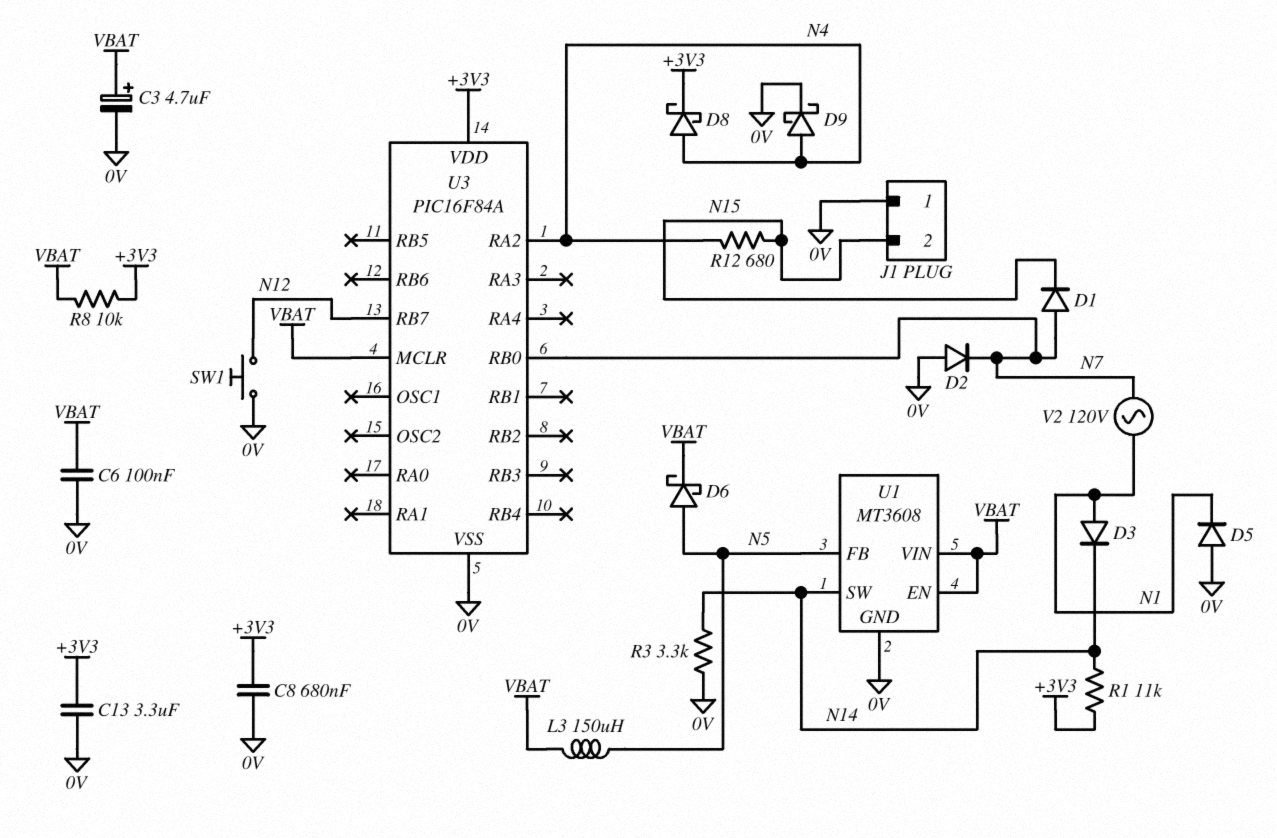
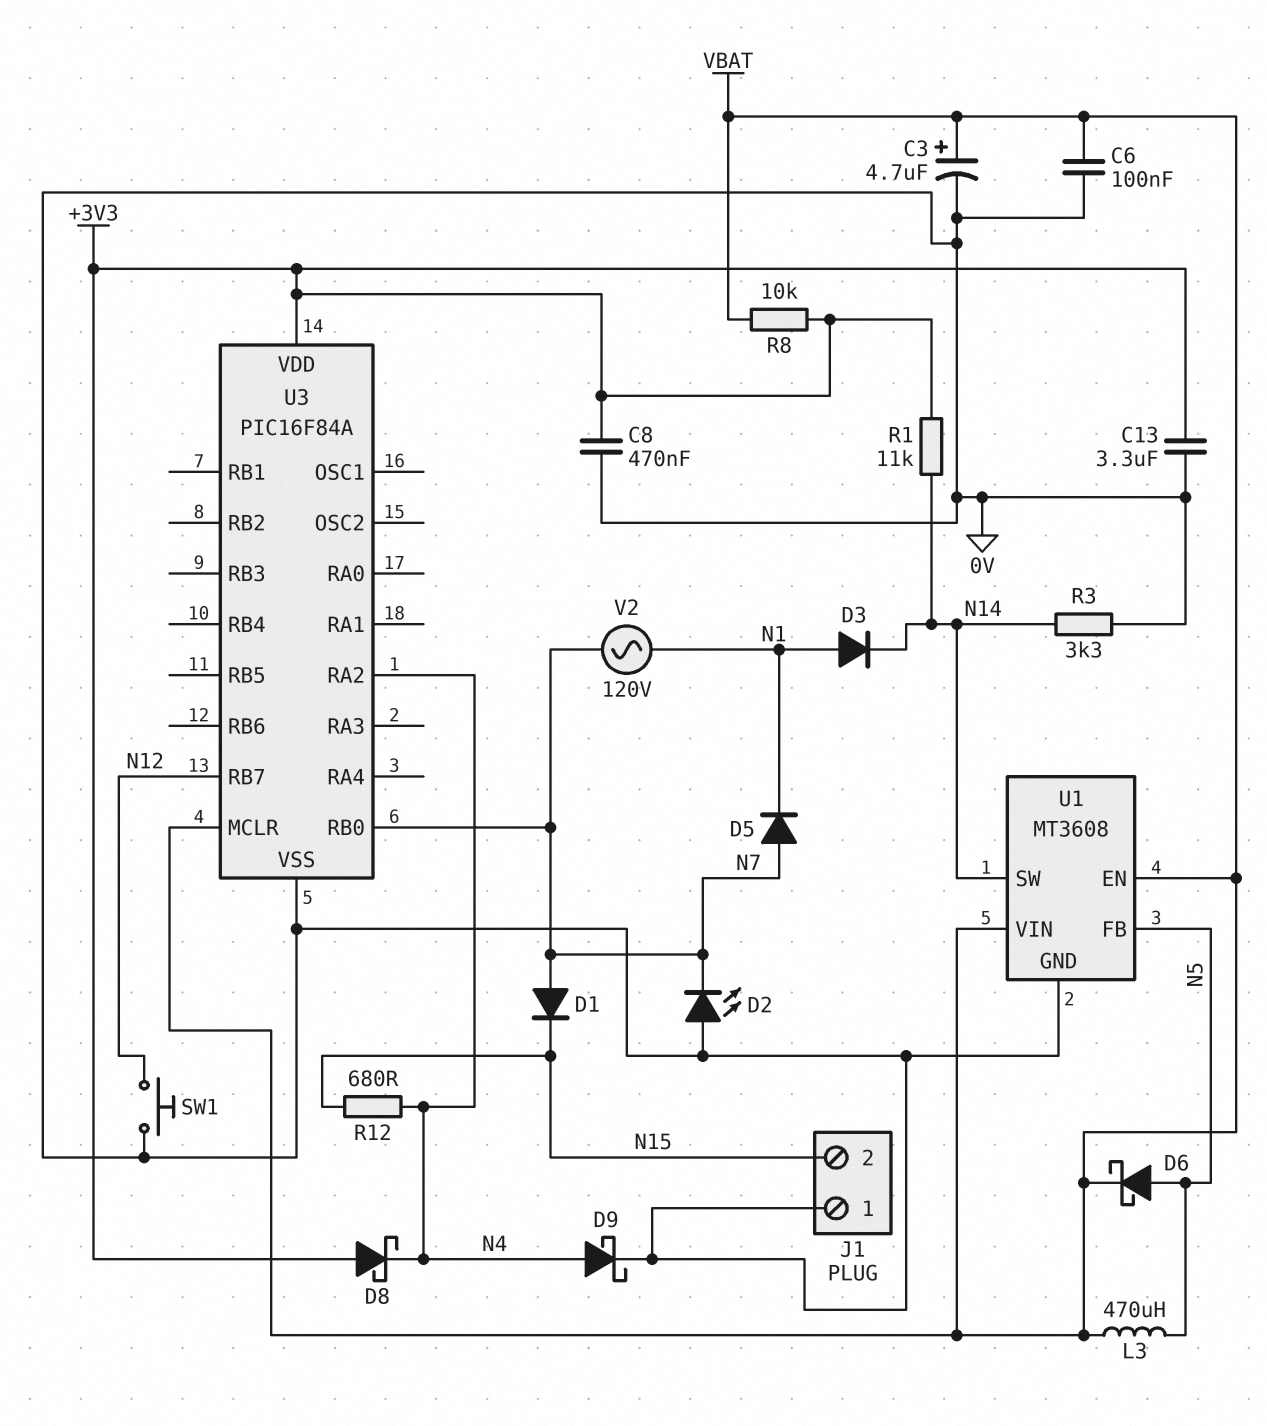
C8: 680nF (+3V3, 0V) -> 470nF (+3V3, 0V)
D2: diode (A 0V, K N7) -> LED (A 0V, K N7)
D5: diode (A 0V, K N1) -> diode (A N7, K N1)
D8: schottky (A N4, K +3V3) -> schottky (A +3V3, K N4)
L3: 150uH (N5, VBAT) -> 470uH (N5, VBAT)

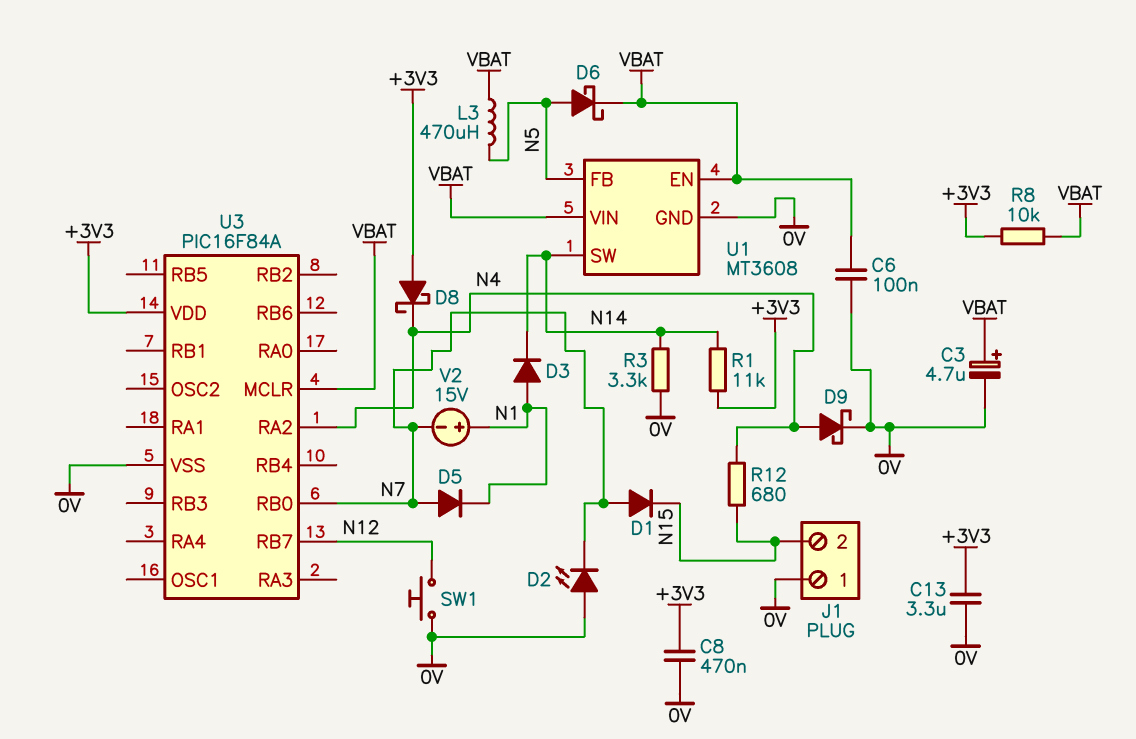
V2: AC 120V (N1, N7) -> 15V (plus N1, minus N7)

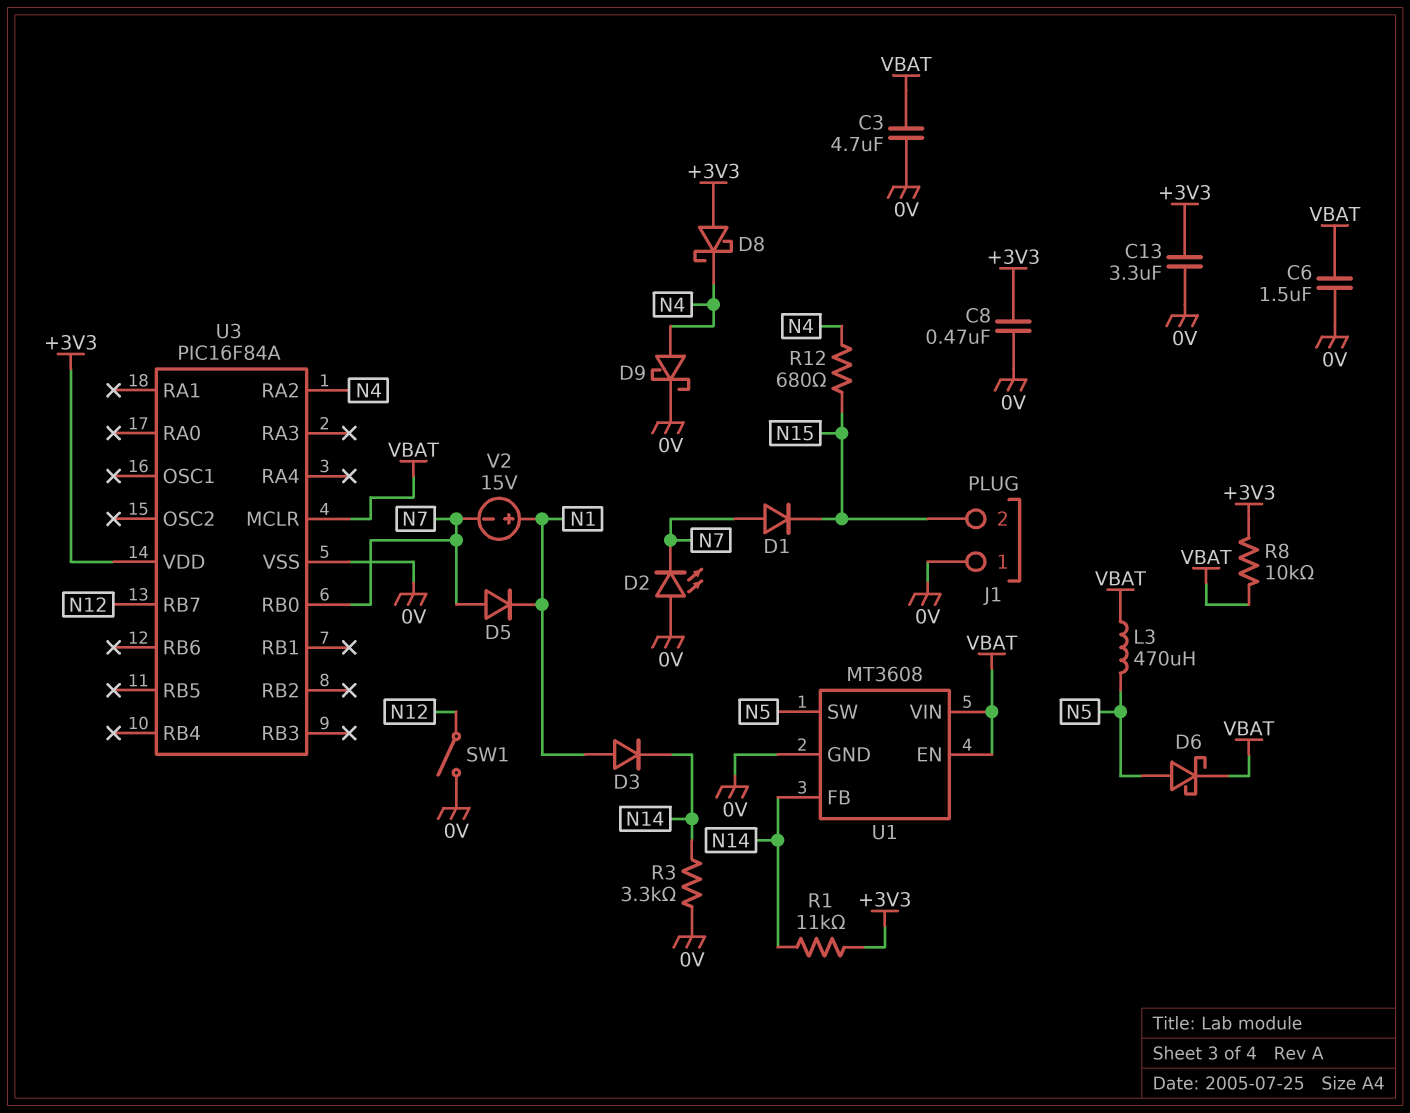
C3: 4.7uF (plus VBAT, minus 0V) -> 4.7uF (0V, VBAT)
C6: 100nF (0V, VBAT) -> 1.5uF (0V, VBAT)
SW1: button (0V, N12) -> switch (0V, N12)
U1 pin FB: N5 -> N14
U1 pin SW: N14 -> N5

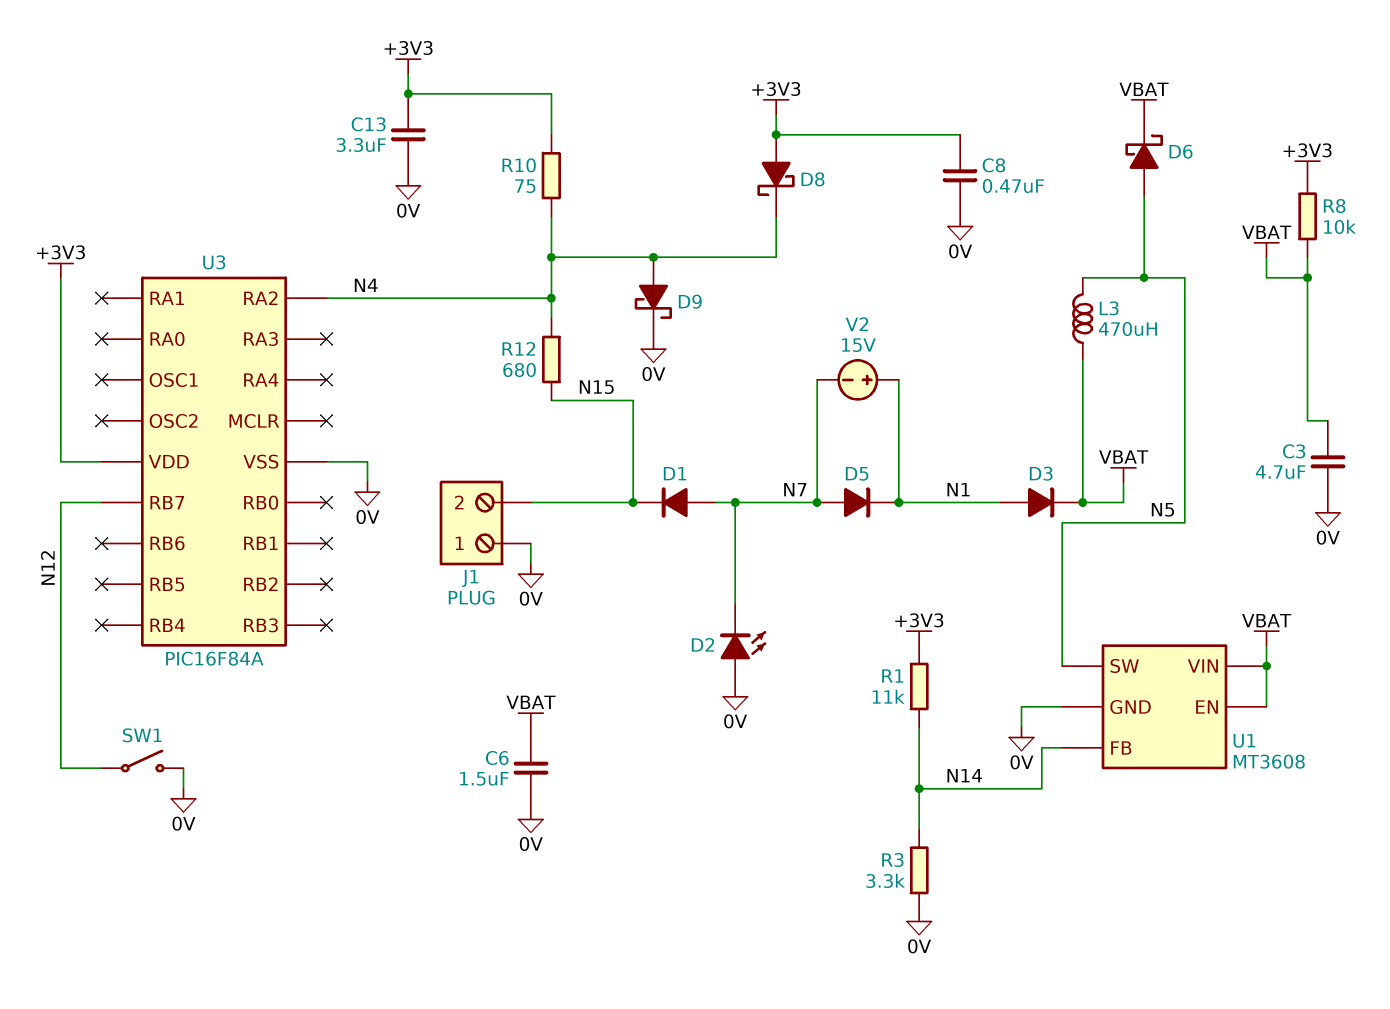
D3: diode (A N1, K N14) -> diode (A N1, K VBAT)
R10: none -> 75 (+3V3, N4)
U3 pin MCLR: VBAT -> none
U3 pin RB0: N7 -> none

